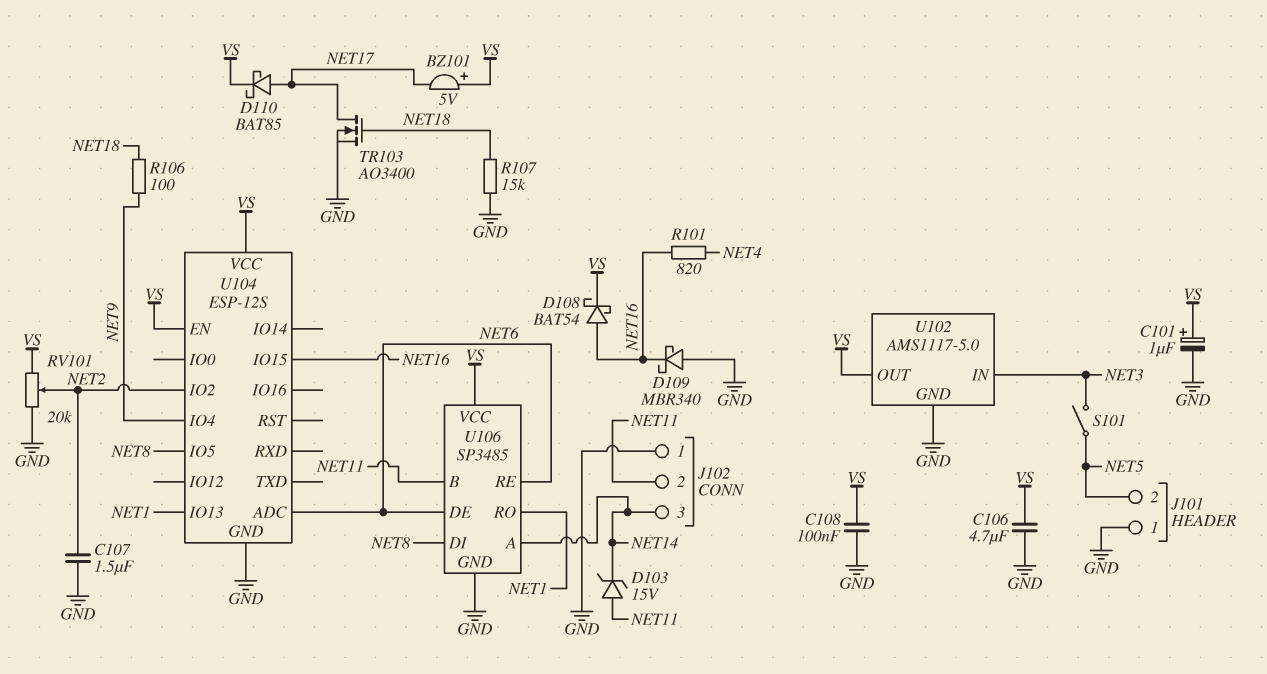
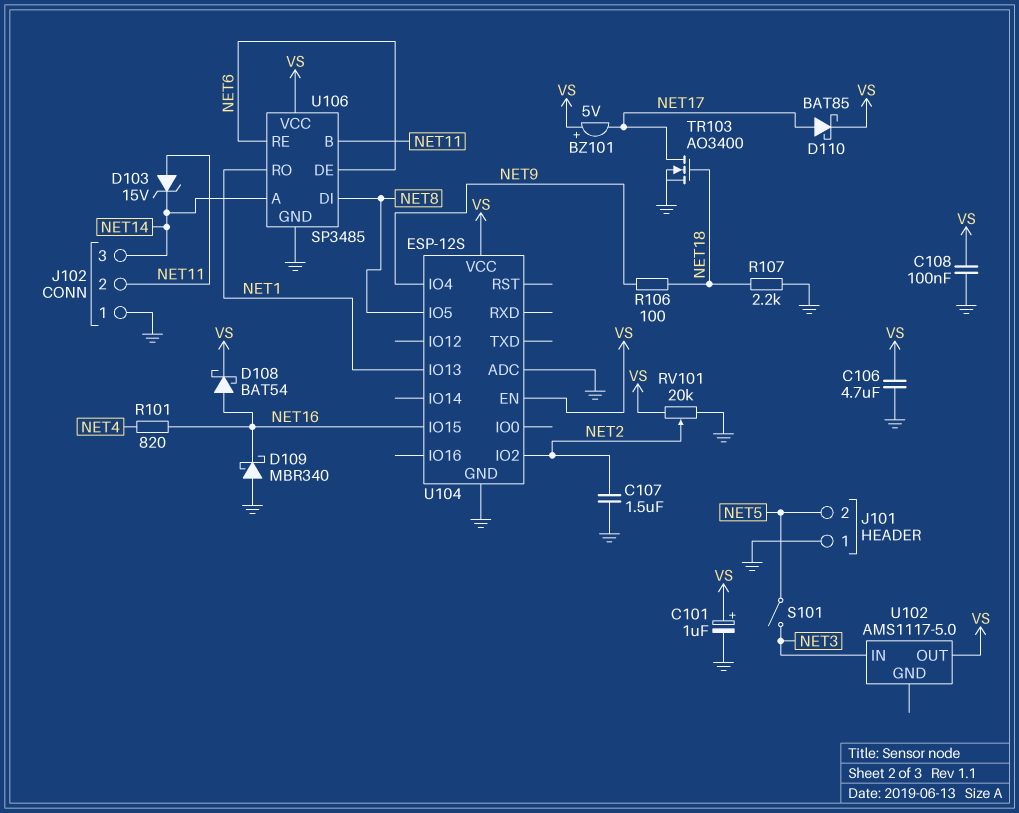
R107: 15k (GND, NET18) -> 2.2k (GND, NET18)
U102 pin GND: GND -> none
U104 pin ADC: NET6 -> GND

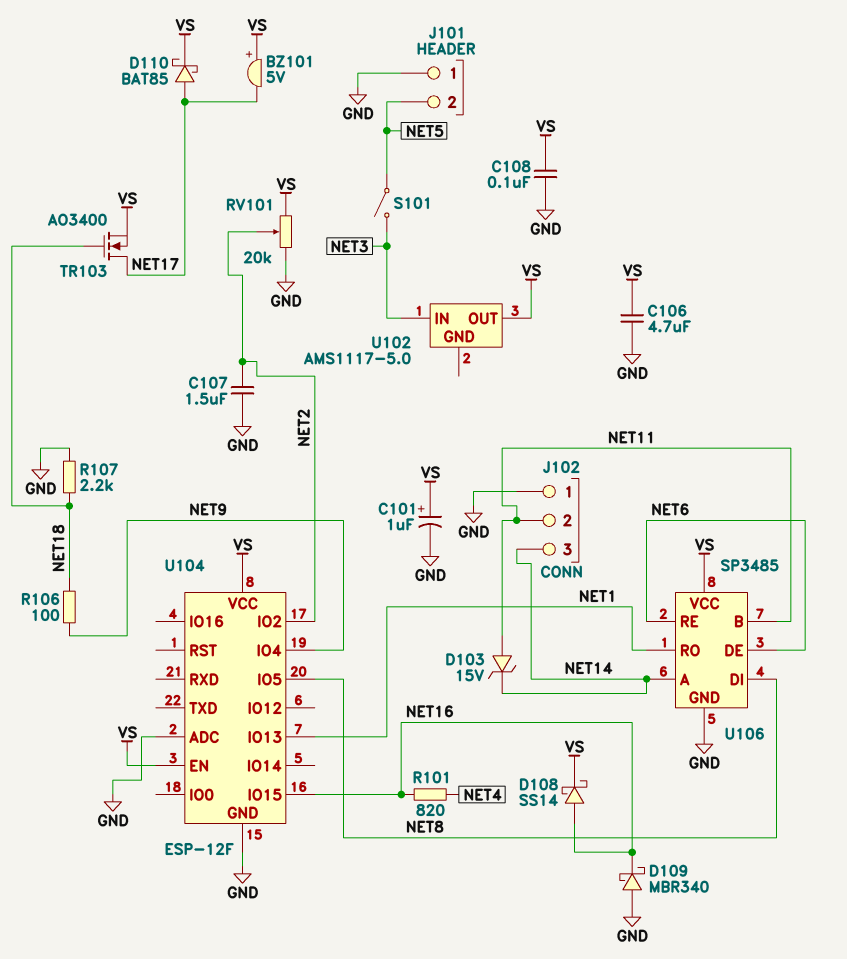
D108: schottky BAT54 (A NET16, K VS) -> schottky SS14 (A NET16, K VS)
TR103: NMOS AO3400 (G NET18, D NET17, S GND) -> NMOS AO3400 (G NET18, D NET17, S VS)
U104: ESP-12S -> ESP-12F

